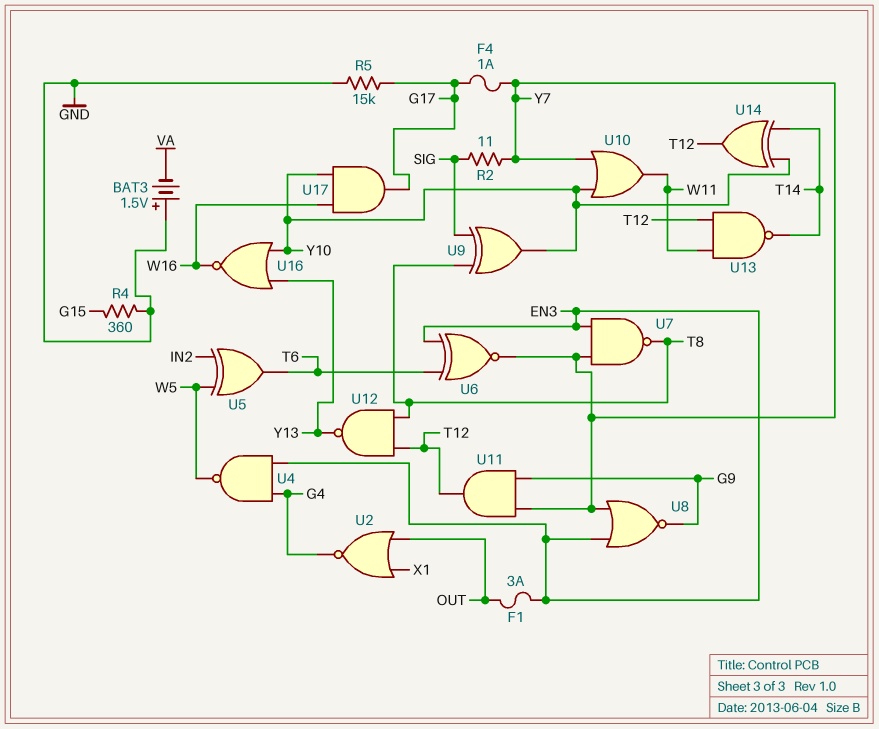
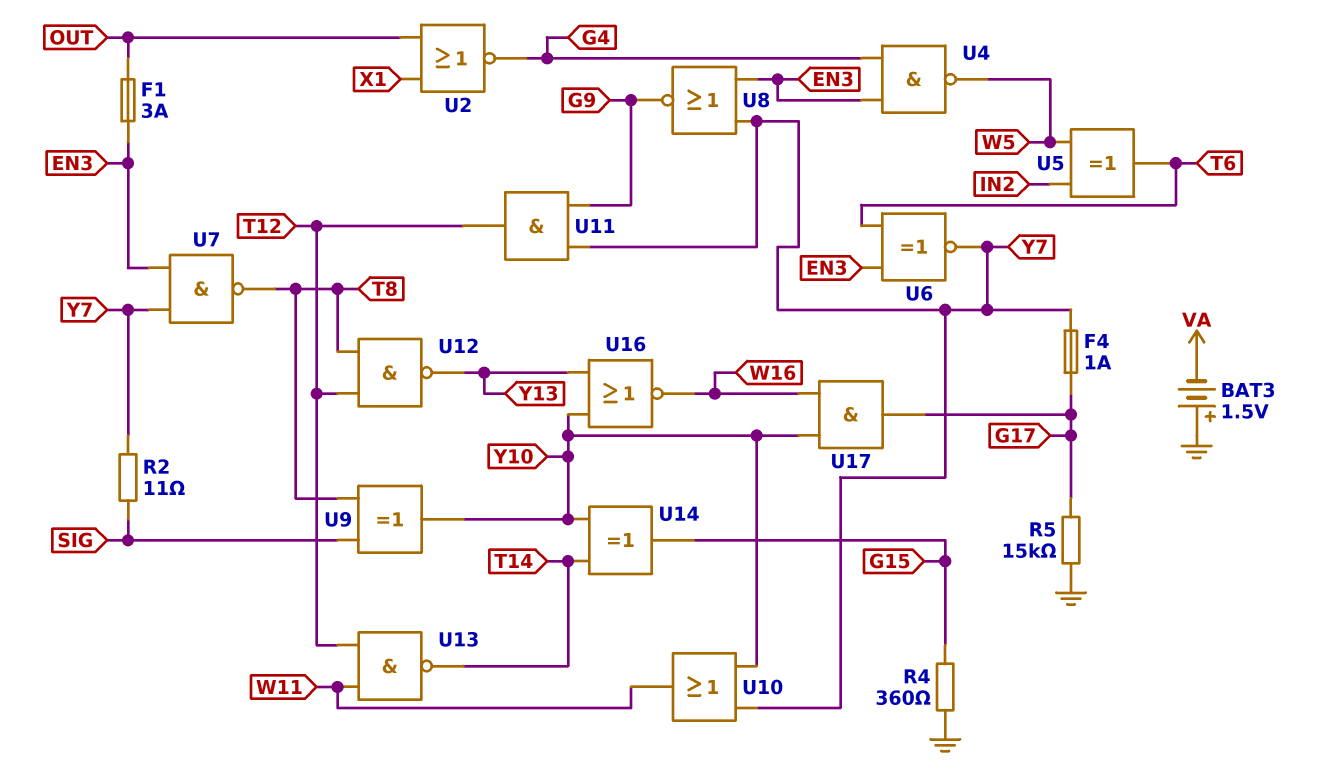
U14: XOR (in T14, in Y10, out T12) -> XOR (in T14, in Y10, out G15)

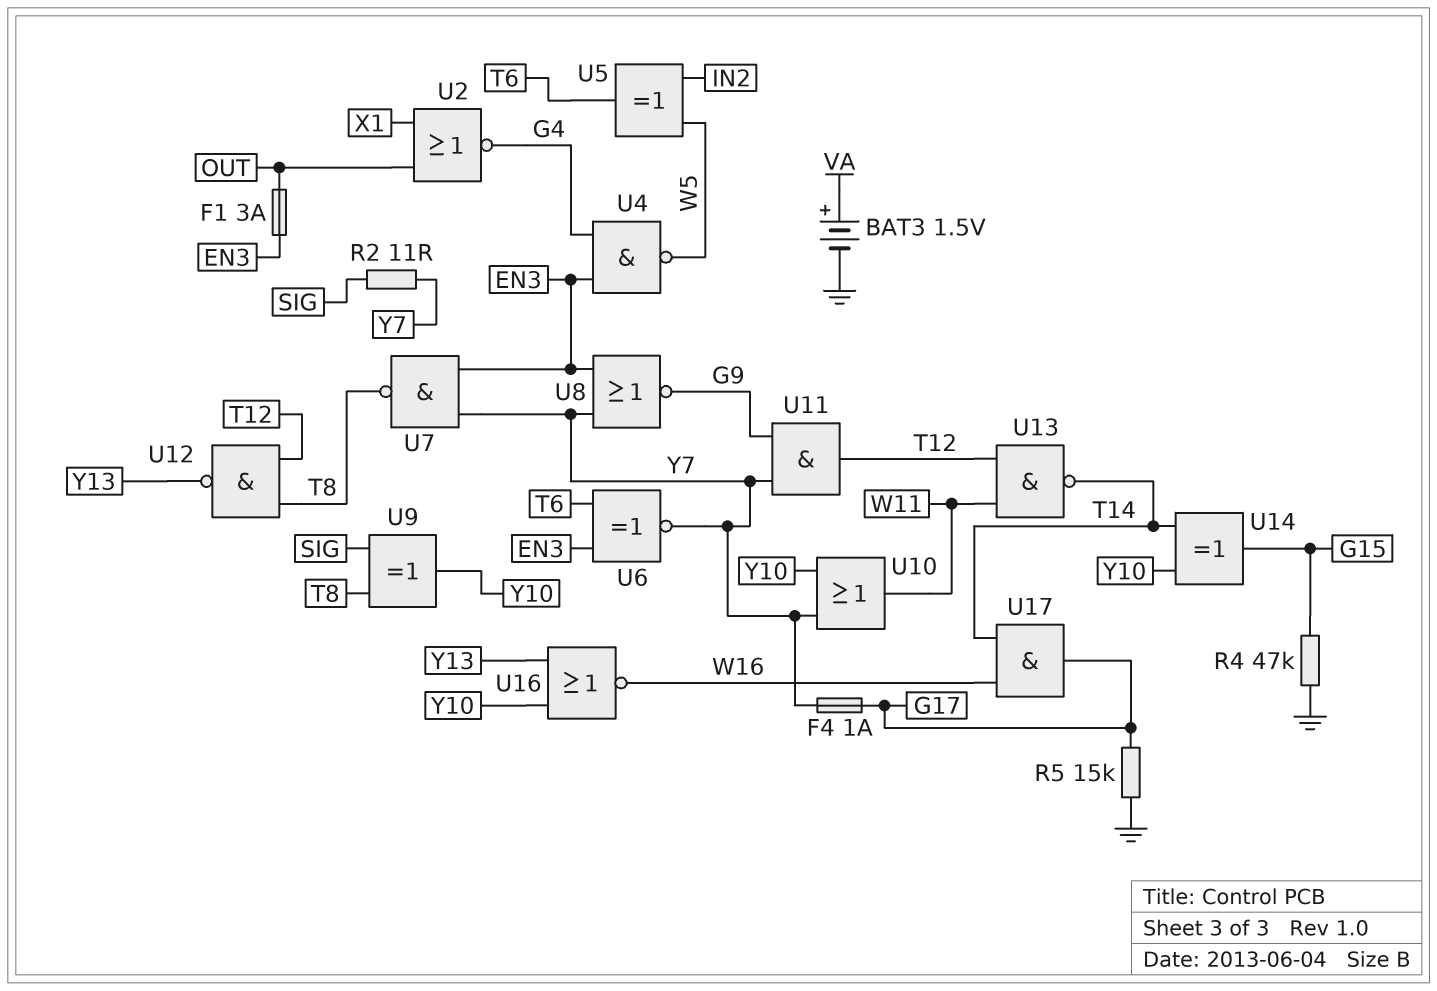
BAT3: 1.5V (plus GND, minus VA) -> 1.5V (plus VA, minus GND)
R4: 360 (G15, GND) -> 47k (G15, GND)
U17: AND (in W16, in Y10, out G17) -> AND (in T14, in W16, out G17)

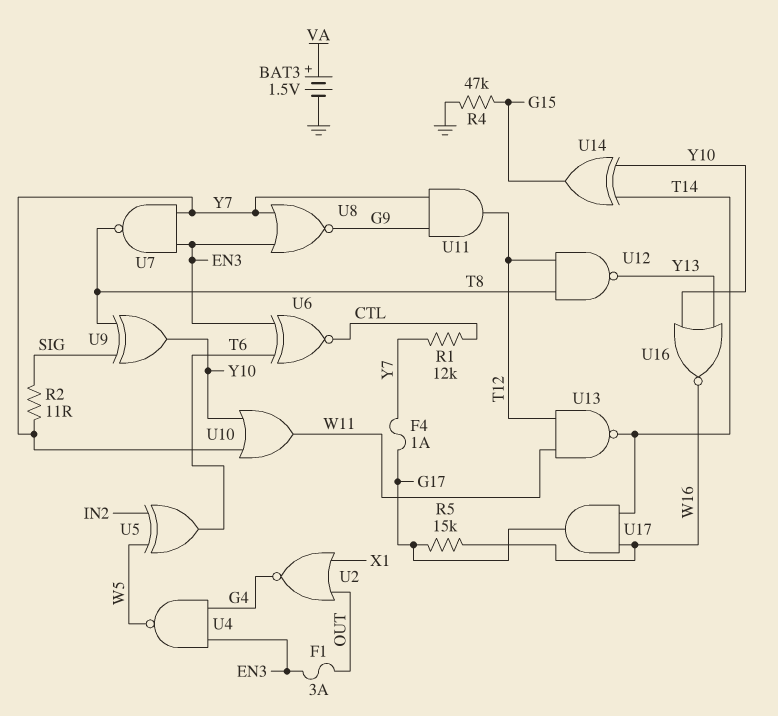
R1: none -> 12k (CTL, Y7)
R5: 15k (G17, GND) -> 15k (G17, W16)
U6: XNOR (in EN3, in T6, out Y7) -> XNOR (in EN3, in T6, out CTL)

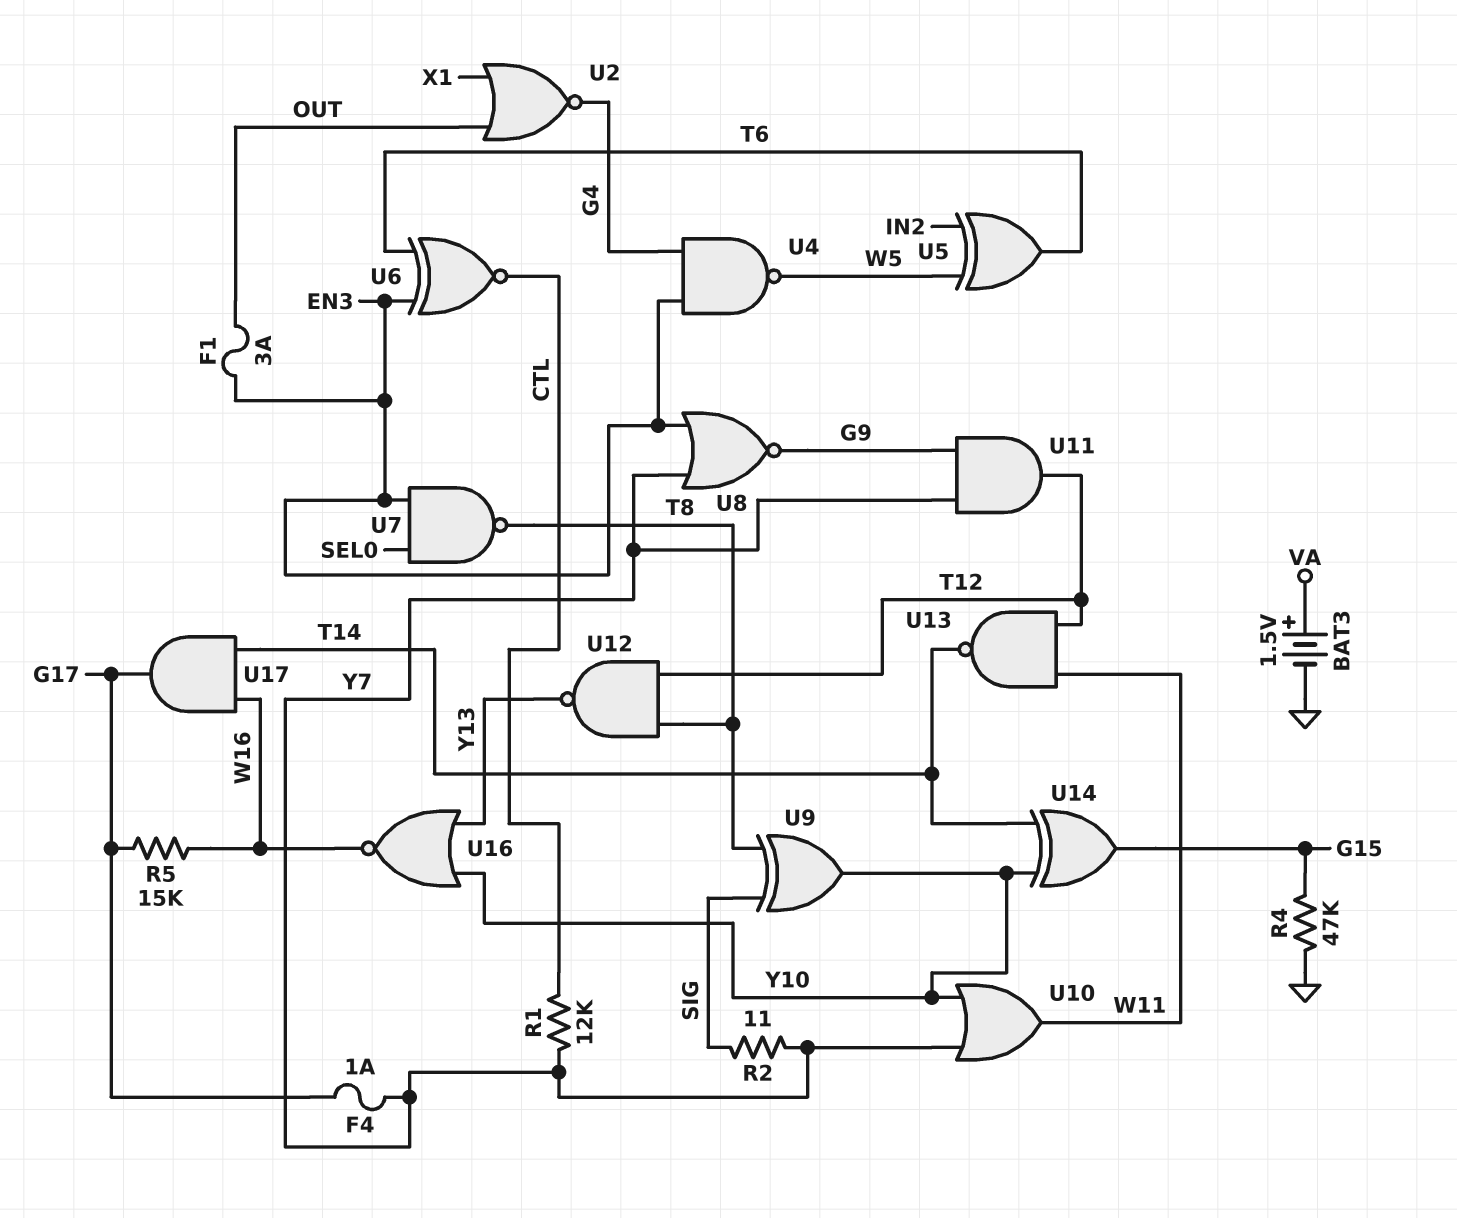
U7: NAND (in EN3, in Y7, out T8) -> NAND (in EN3, in SEL0, out T8)

